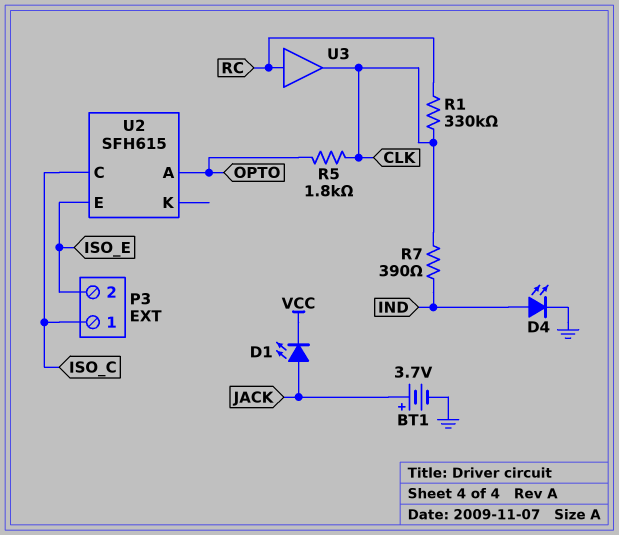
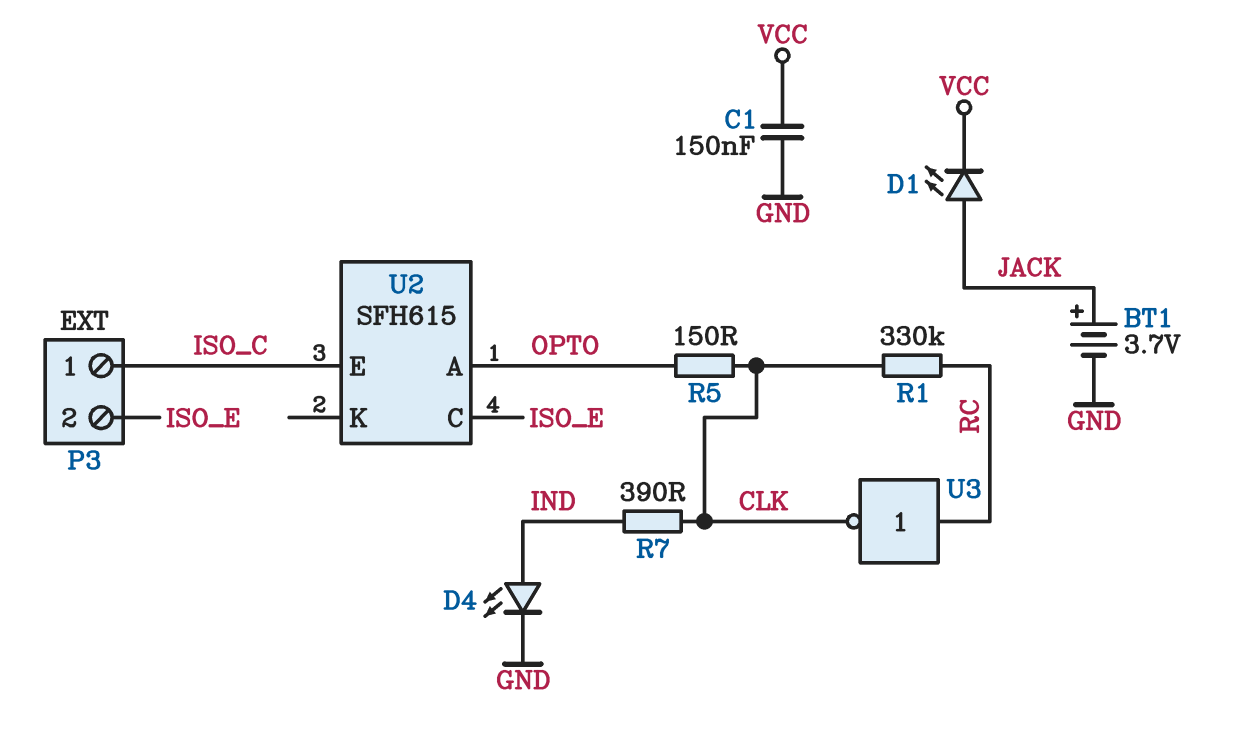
C1: none -> 150nF (GND, VCC)
R5: 1.8k (CLK, OPTO) -> 150 (CLK, OPTO)
U2 pin C: ISO_C -> ISO_E
U2 pin E: ISO_E -> ISO_C
U3: buffer (in RC, out CLK) -> NOT (in RC, out CLK)

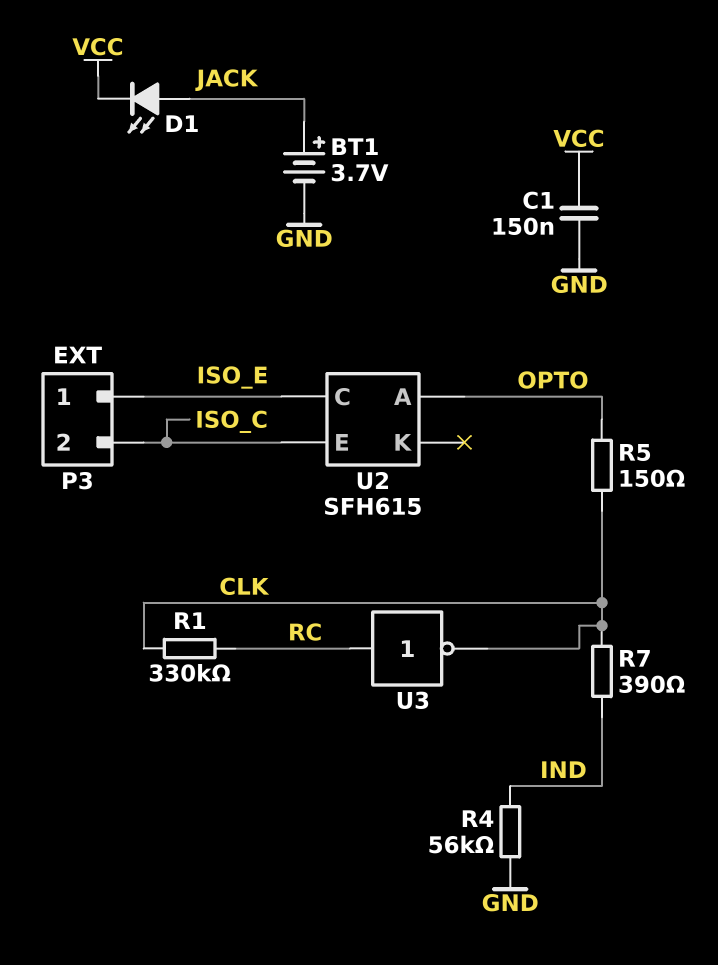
D4: LED (A IND, K GND) -> none
P3 pin 1: ISO_C -> ISO_E
P3 pin 2: ISO_E -> ISO_C
R4: none -> 56k (GND, IND)

